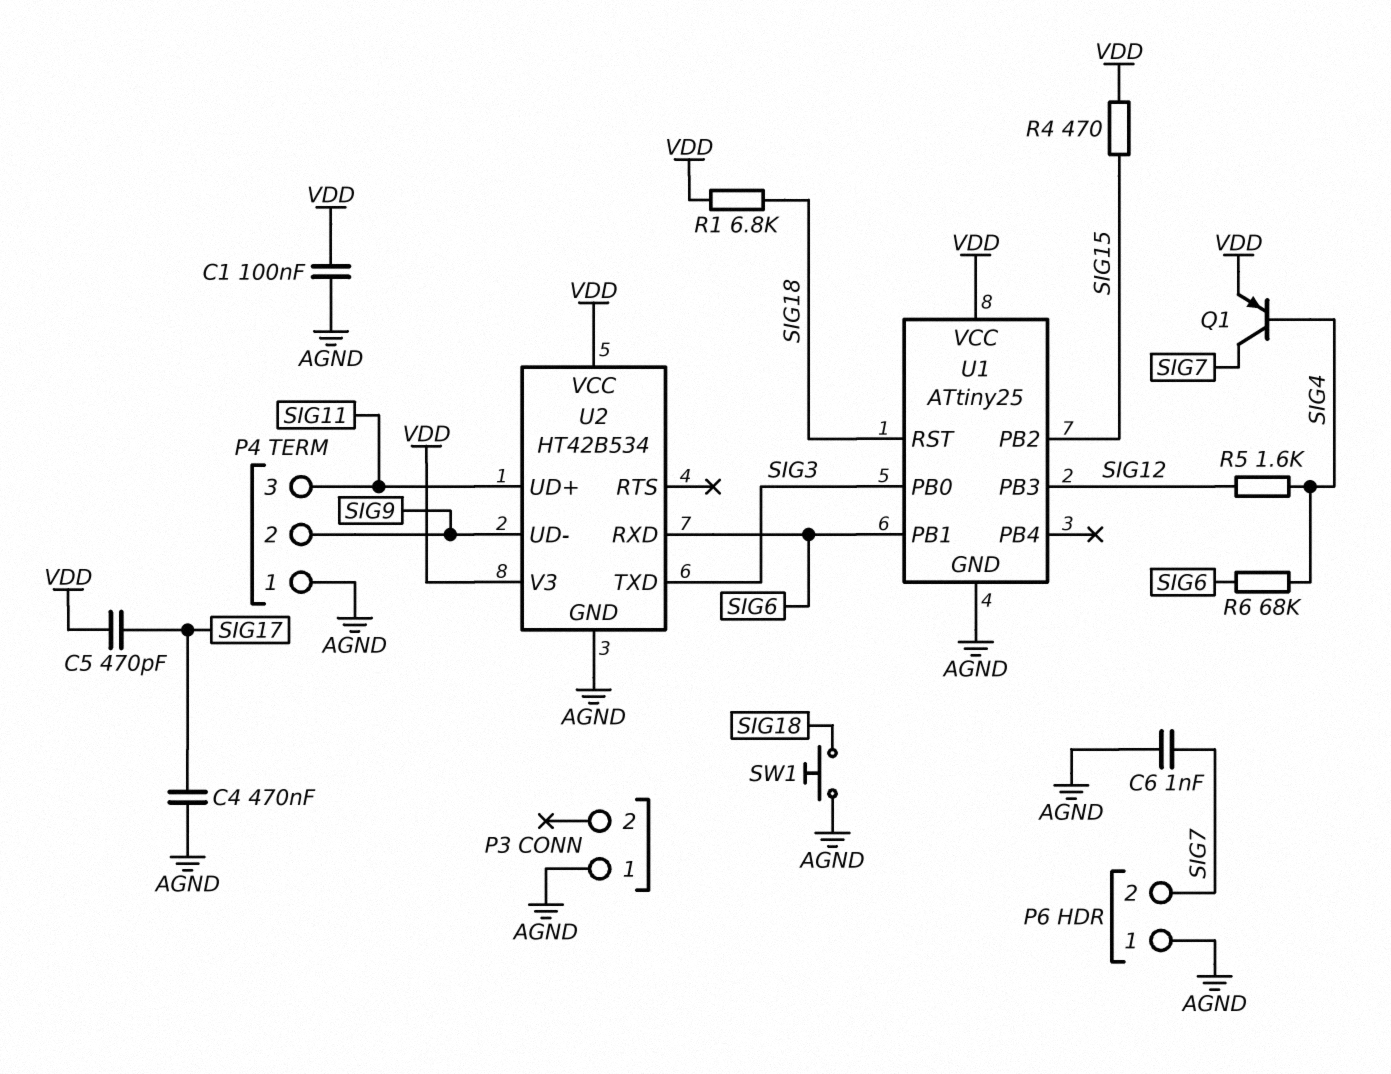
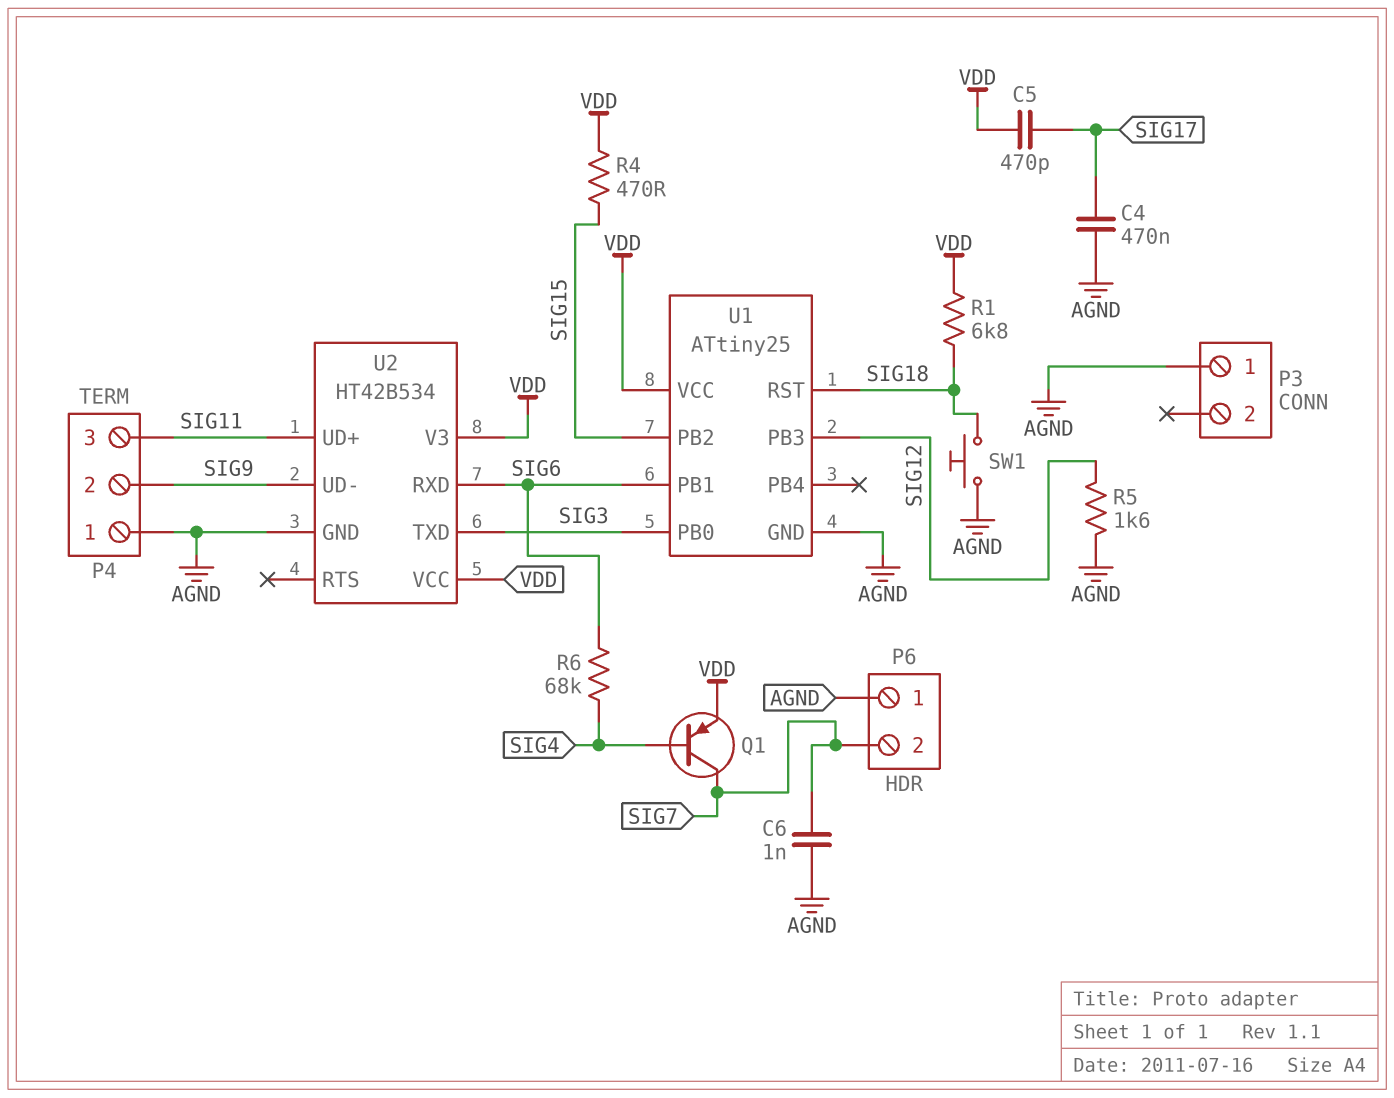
C1: 100nF (AGND, VDD) -> none
R5: 1.6k (SIG4, SIG12) -> 1.6k (AGND, SIG12)

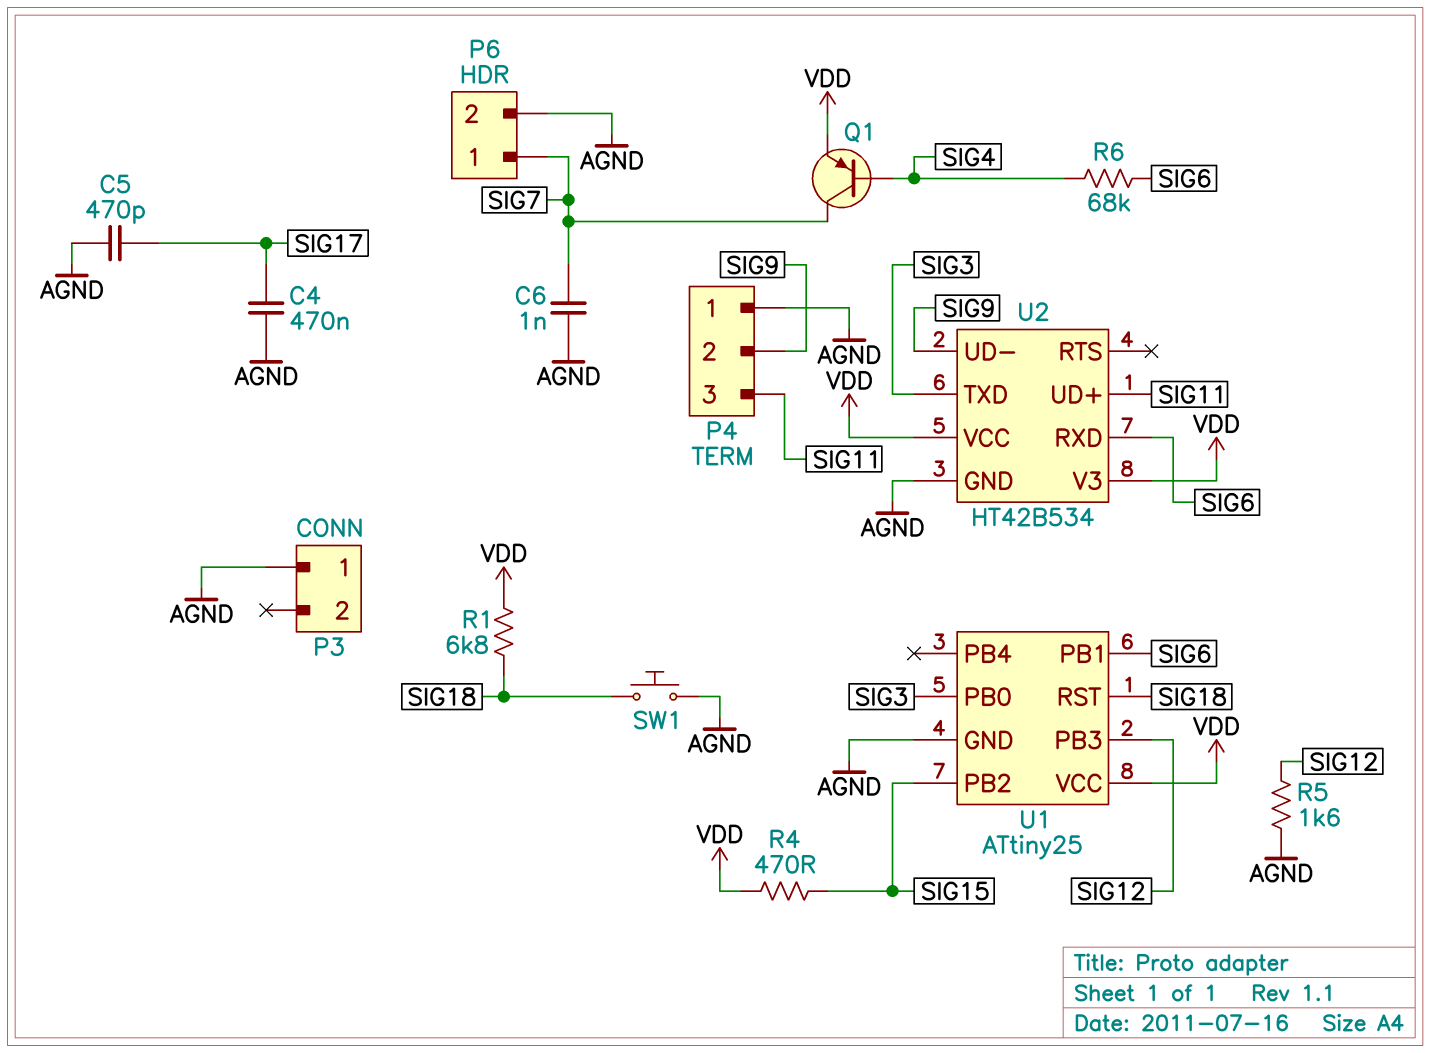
C5: 470pF (SIG17, VDD) -> 470pF (AGND, SIG17)
P6 pin 1: AGND -> SIG7
P6 pin 2: SIG7 -> AGND

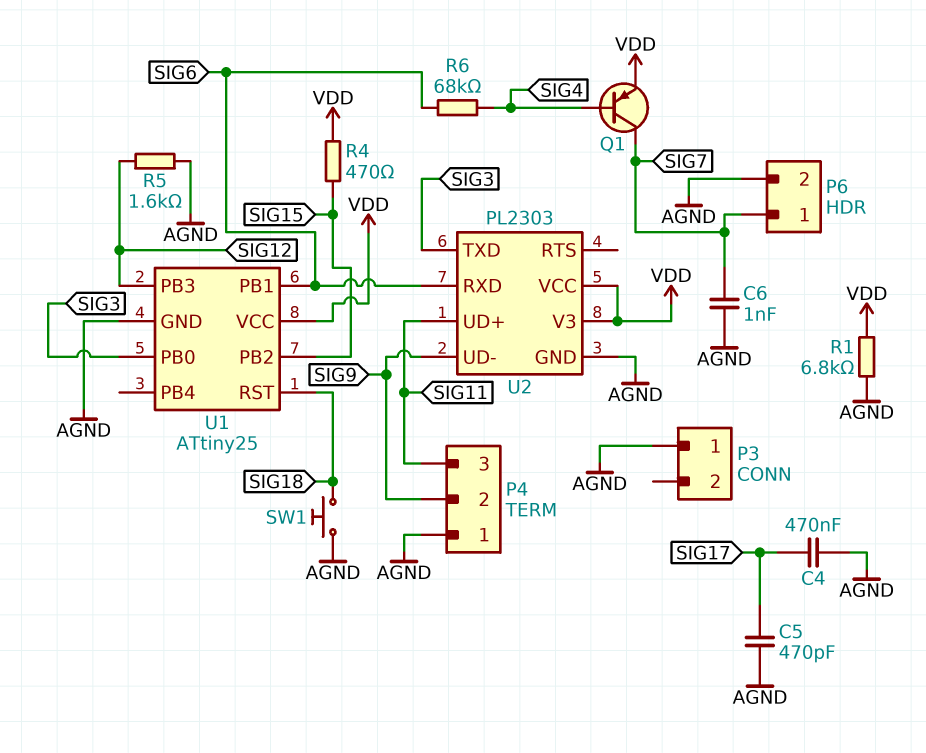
R1: 6.8k (SIG18, VDD) -> 6.8k (AGND, VDD)
U2: HT42B534 -> PL2303

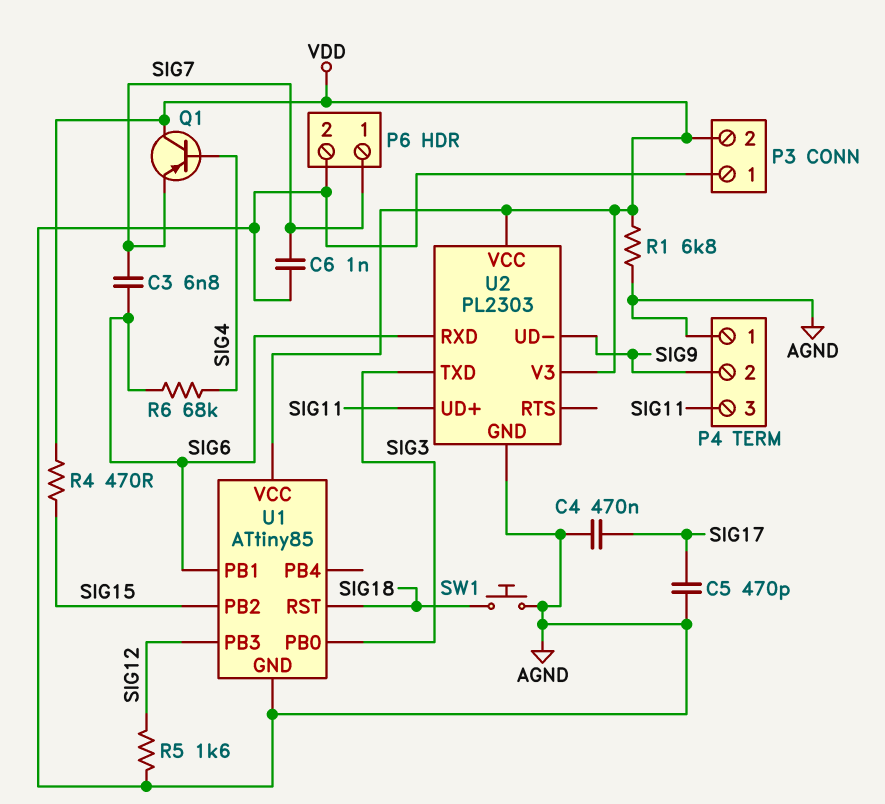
C3: none -> 6.8nF (SIG6, SIG7)
P3 pin 2: none -> VDD
Q1: PNP (B SIG4, C SIG7, E VDD) -> PNP (B SIG4, C VDD, E SIG7)
U1: ATtiny25 -> ATtiny85

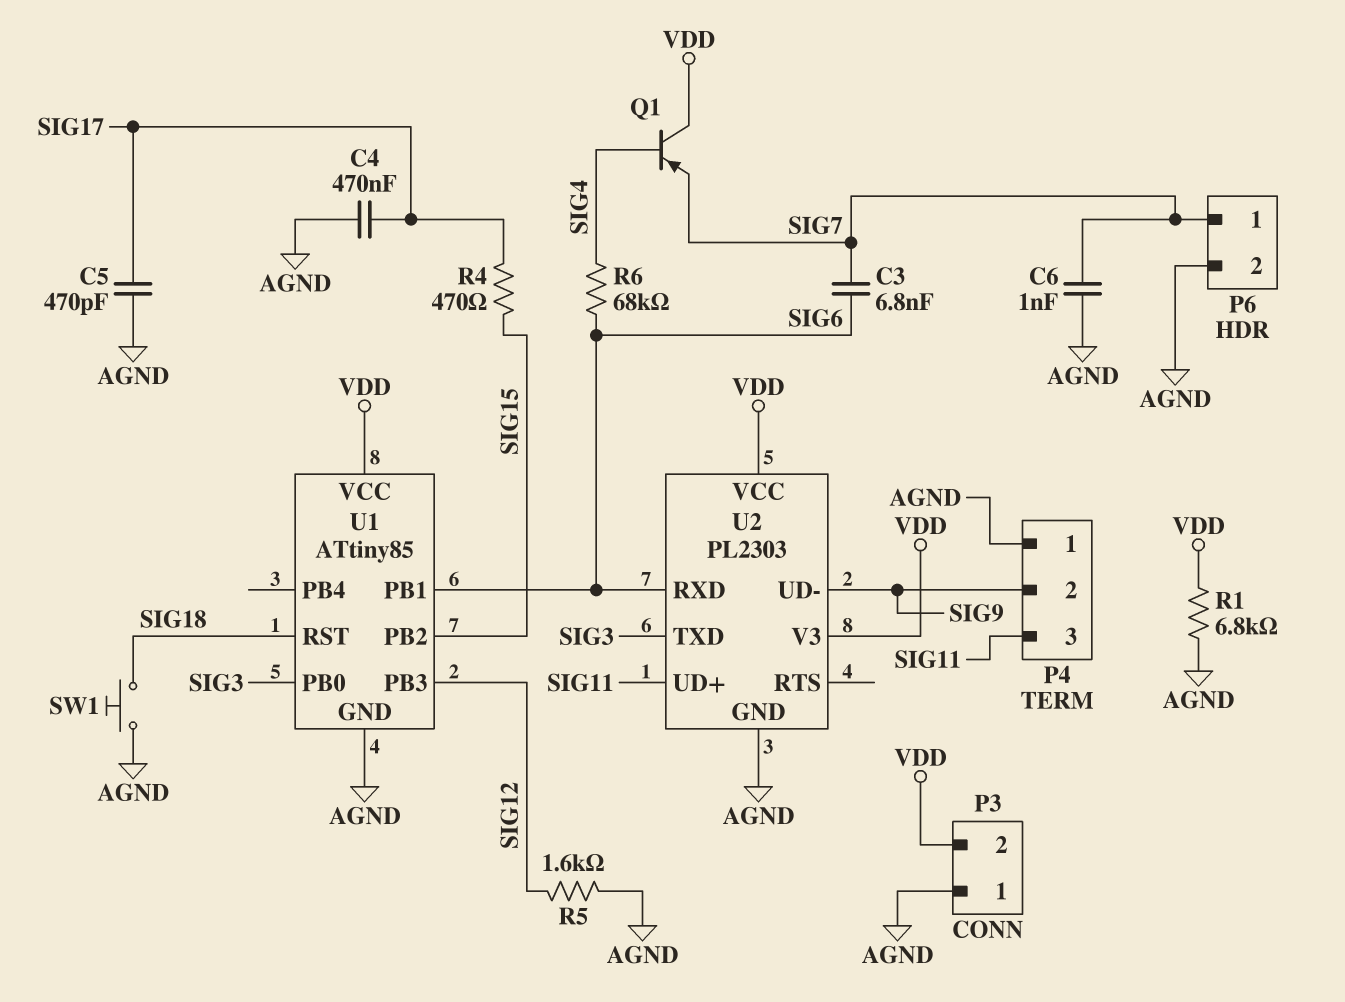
R4: 470 (SIG15, VDD) -> 470 (SIG15, SIG17)

